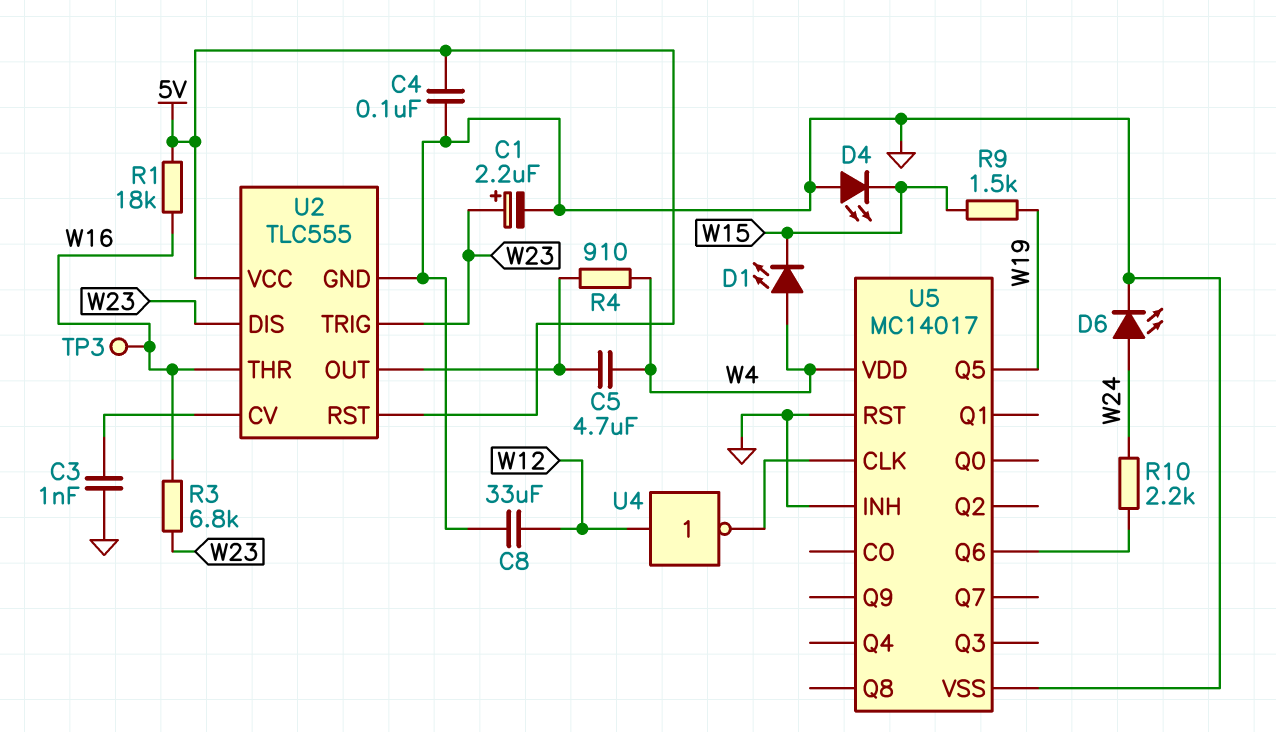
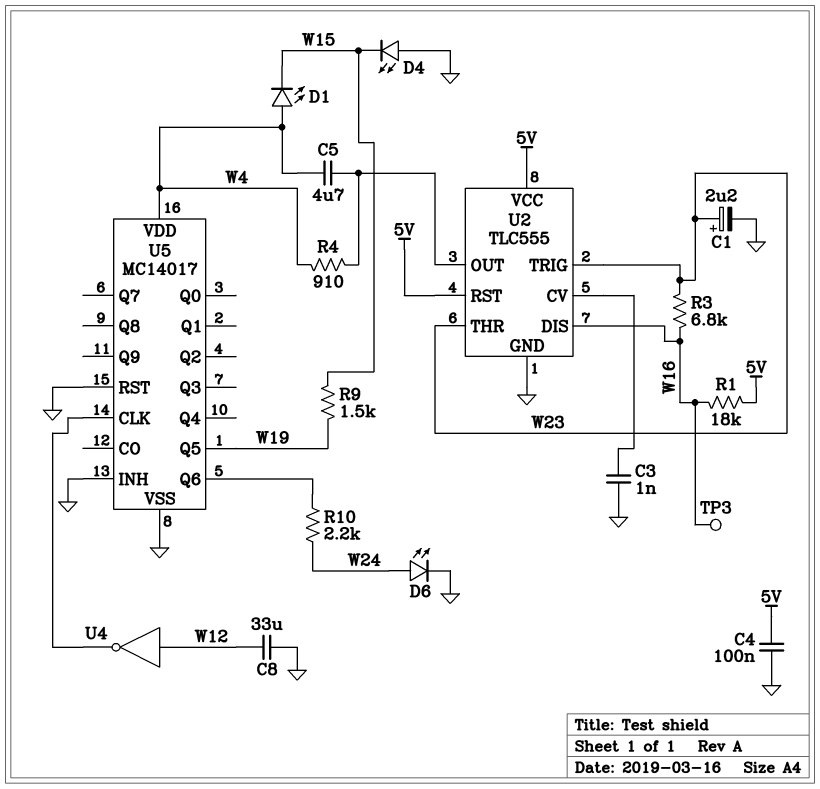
U2 pin DIS: W23 -> W16
U2 pin THR: W16 -> W23

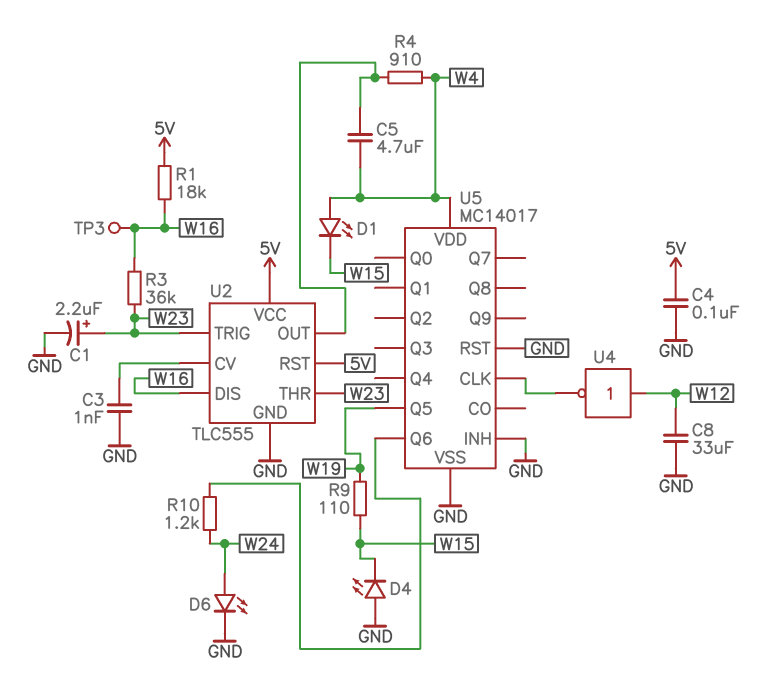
R3: 6.8k (W16, W23) -> 36k (W16, W23)
R9: 1.5k (W15, W19) -> 110 (W15, W19)
R10: 2.2k (U5/Q6, W24) -> 1.2k (U5/Q6, W24)

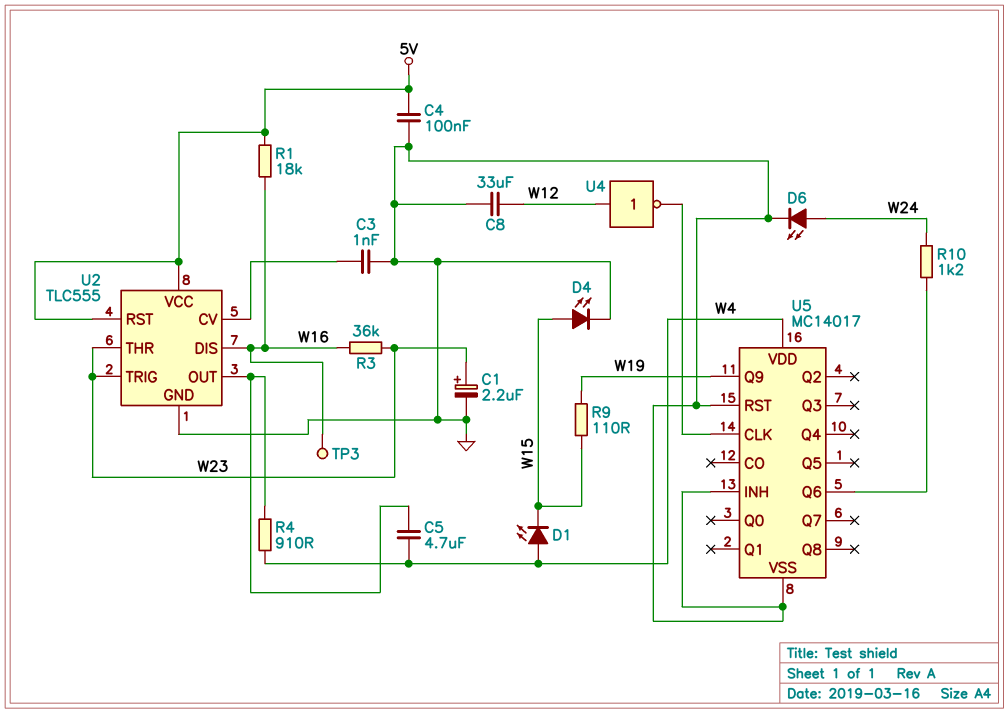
D4: LED (A GND, K W15) -> LED (A W15, K GND)
U5 pin Q5: W19 -> none
U5 pin Q9: none -> W19

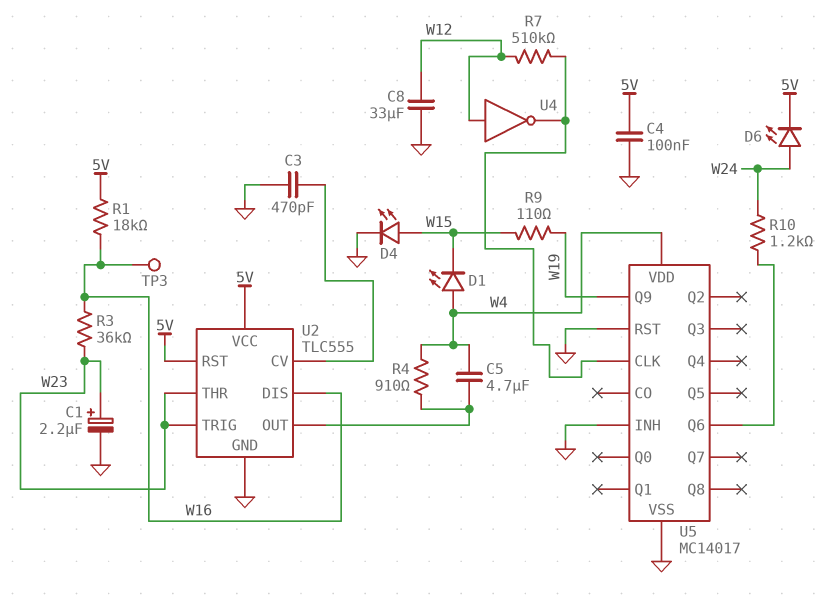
C3: 1nF (GND, U2/CV) -> 470pF (GND, U2/CV)
D6: LED (A W24, K GND) -> LED (A W24, K 5V)
R7: none -> 510k (U5/CLK, W12)

